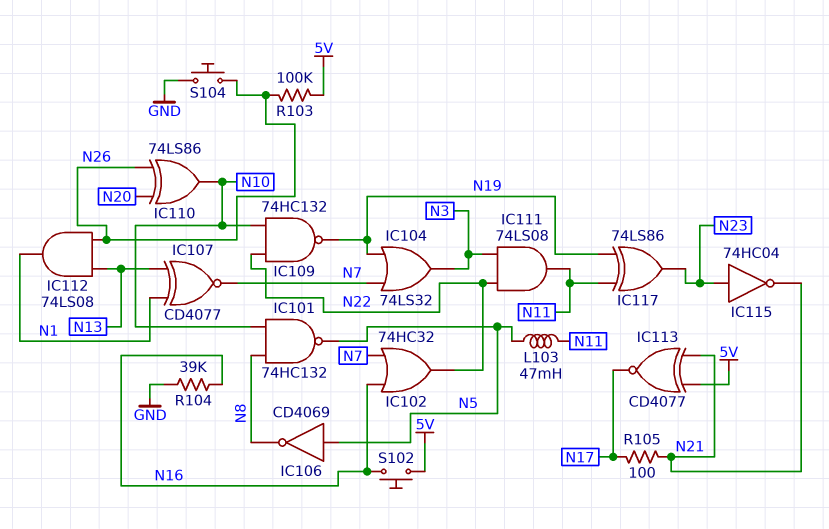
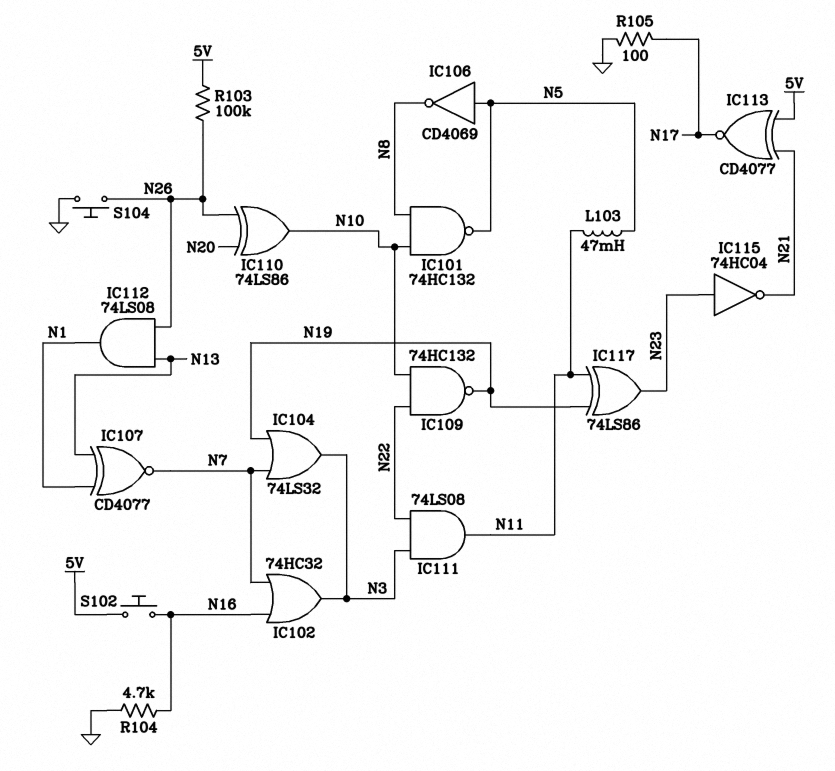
IC102: OR 74HC32 (in N7, in N16, out N22) -> OR 74HC32 (in N7, in N16, out N3)
R104: 39k (GND, N16) -> 4.7k (GND, N16)
R105: 100 (N17, N21) -> 100 (GND, N17)

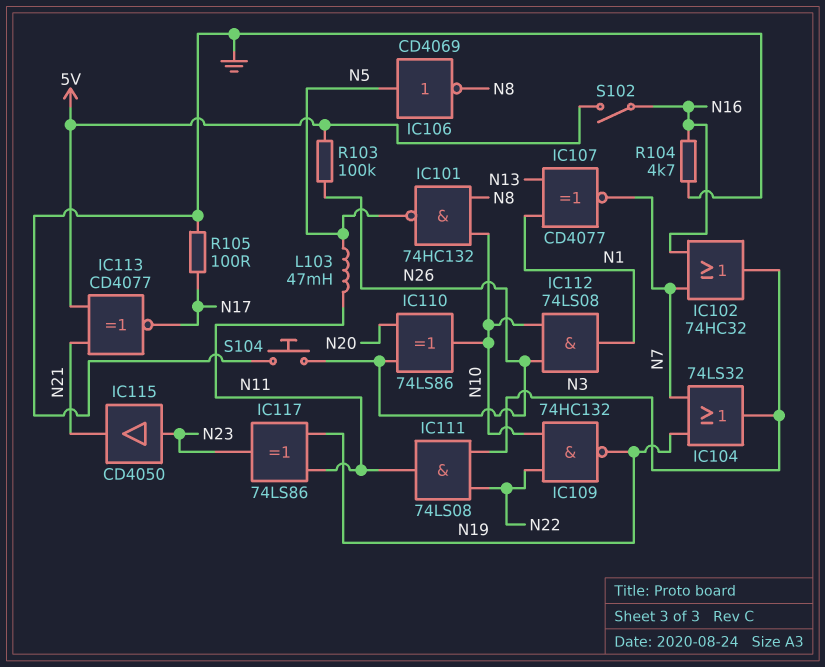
IC112: AND 74LS08 (in N13, in N26, out N1) -> AND 74LS08 (in N10, in N26, out N1)
IC115: NOT 74HC04 (in N23, out N21) -> buffer CD4050 (in N23, out N21)
S102: button (5V, N16) -> switch (5V, N16)

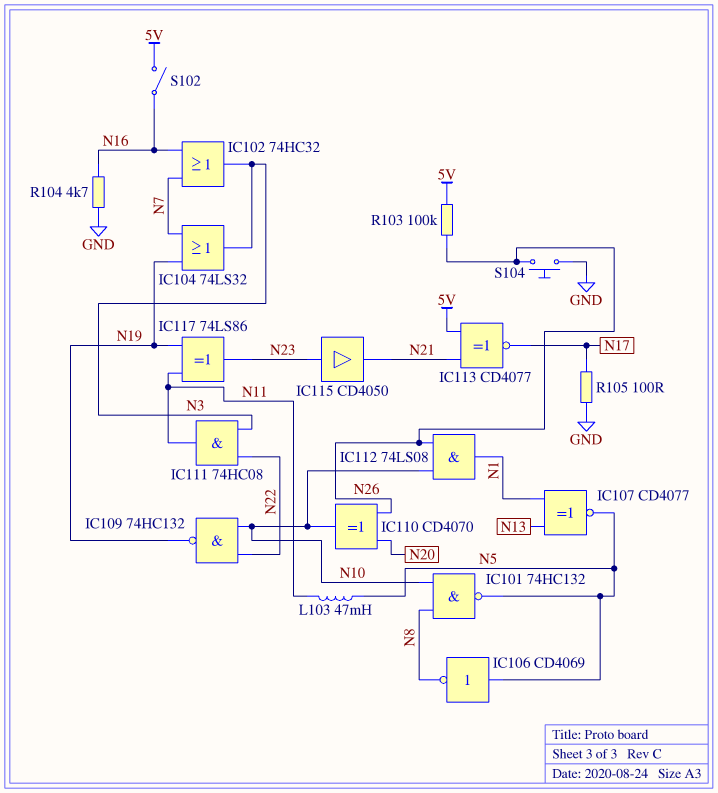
IC107: XNOR CD4077 (in N1, in N13, out N7) -> XNOR CD4077 (in N1, in N13, out N5)
IC110: XOR 74LS86 (in N20, in N26, out N10) -> XOR CD4070 (in N20, in N26, out N10)
IC111: AND 74LS08 (in N3, in N22, out N11) -> AND 74HC08 (in N3, in N22, out N11)

